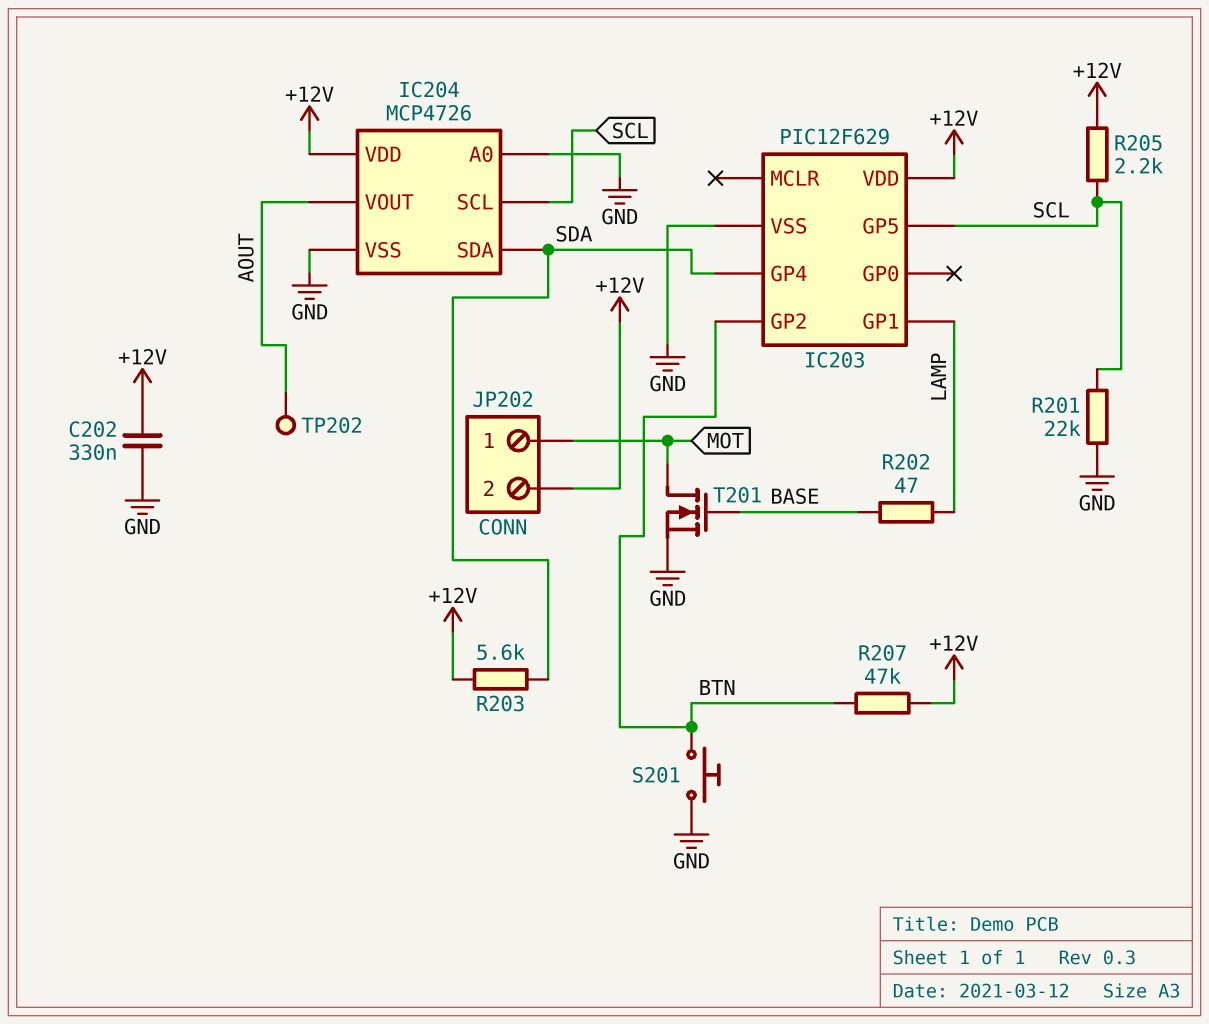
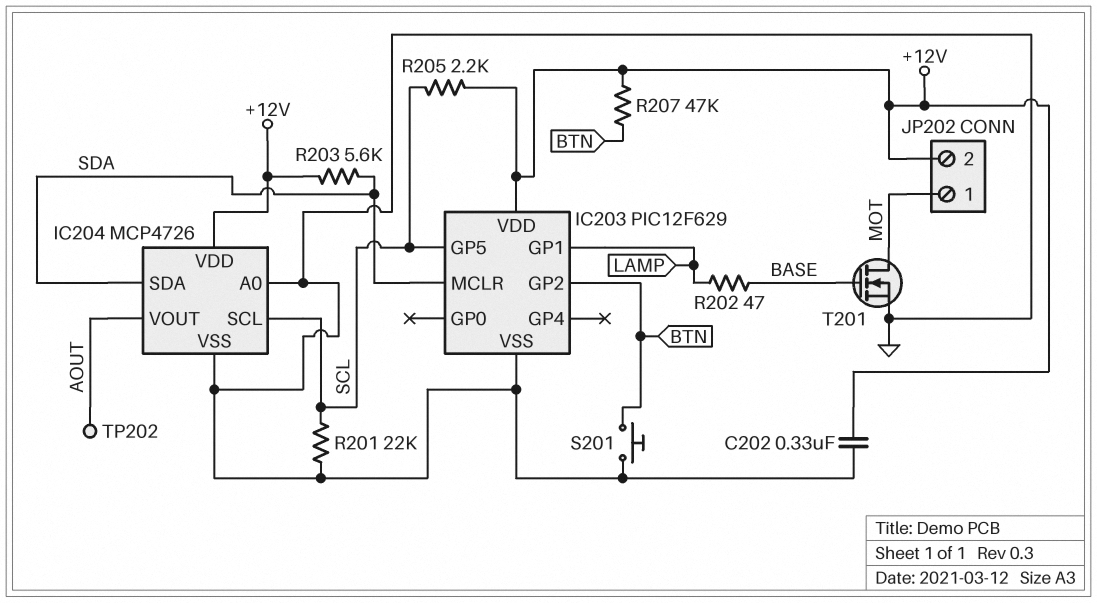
IC203 pin GP4: SDA -> none
IC203 pin MCLR: none -> SDA

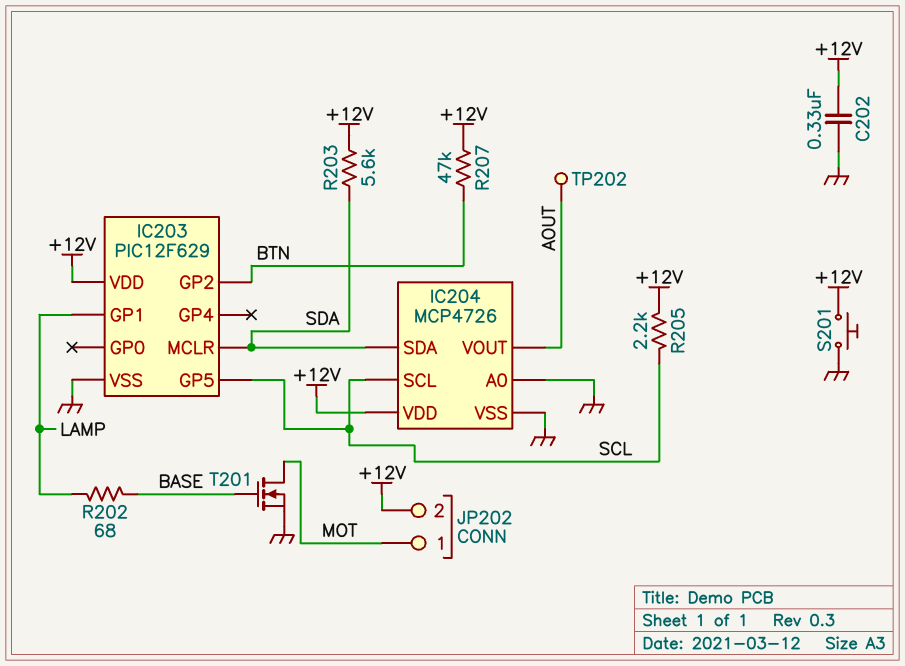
R201: 22k (GND, SCL) -> none
R202: 47 (BASE, LAMP) -> 68 (BASE, LAMP)
S201: button (BTN, GND) -> button (+12V, GND)

